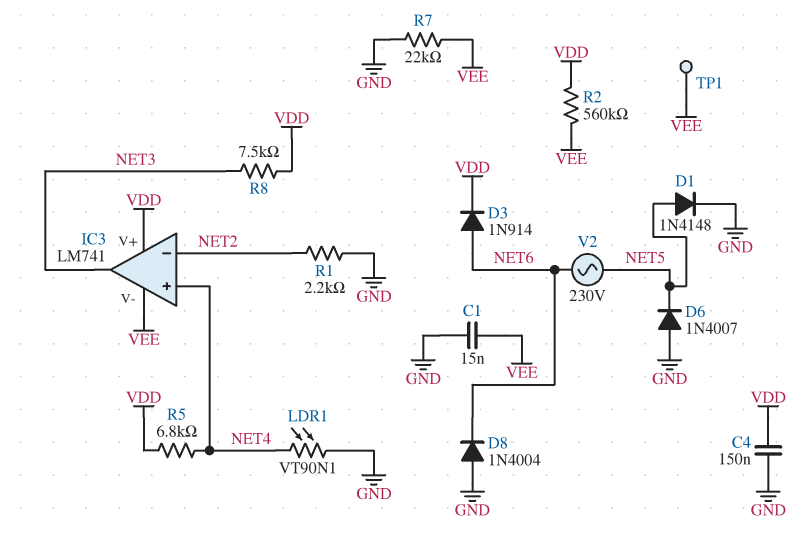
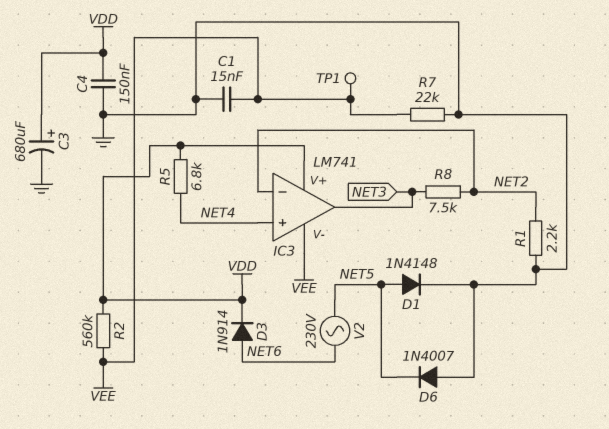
C3: none -> 680uF (plus VDD, minus GND)
D8: diode 1N4004 (A GND, K NET6) -> none
LDR1: VT90N1 (GND, NET4) -> none
R8: 7.5k (NET3, VDD) -> 7.5k (NET2, NET3)

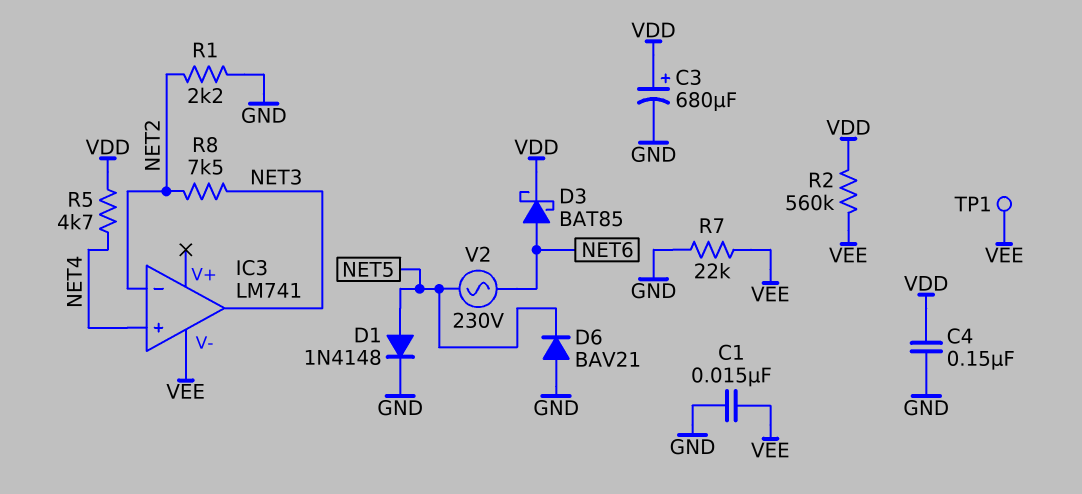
D3: diode 1N914 (A NET6, K VDD) -> schottky BAT85 (A NET6, K VDD)
D6: diode 1N4007 (A GND, K NET5) -> diode BAV21 (A GND, K NET5)
IC3 pin V+: VDD -> none
R5: 6.8k (NET4, VDD) -> 4.7k (NET4, VDD)

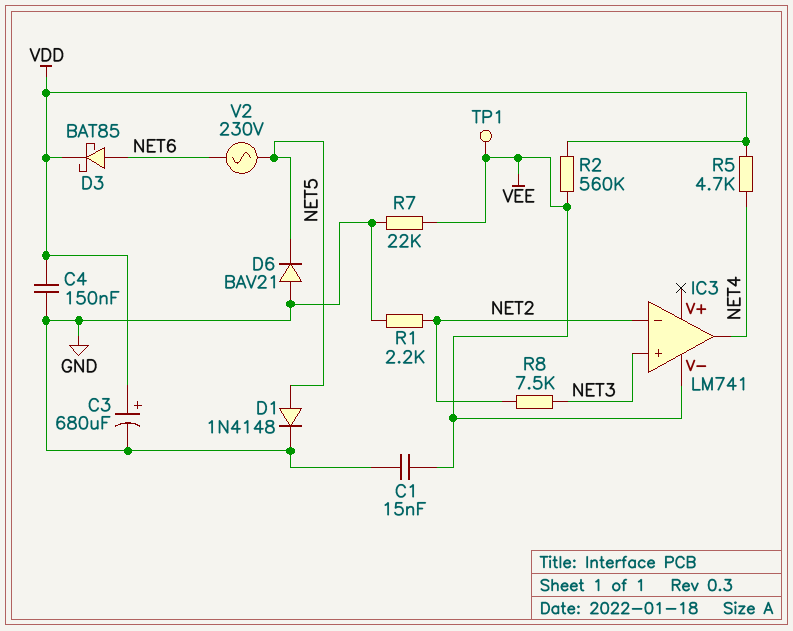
IC3 pin in+: NET4 -> NET3
IC3 pin out: NET3 -> NET4

